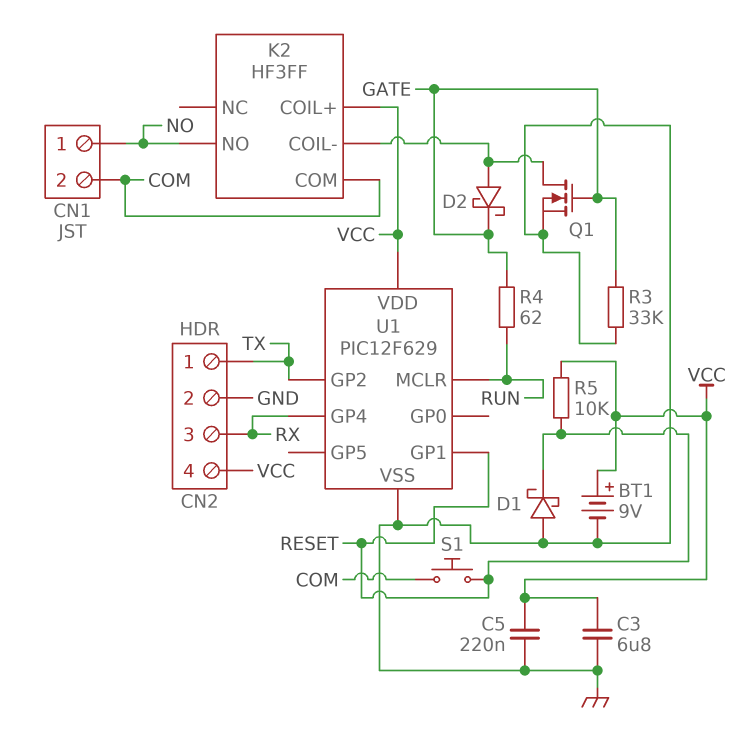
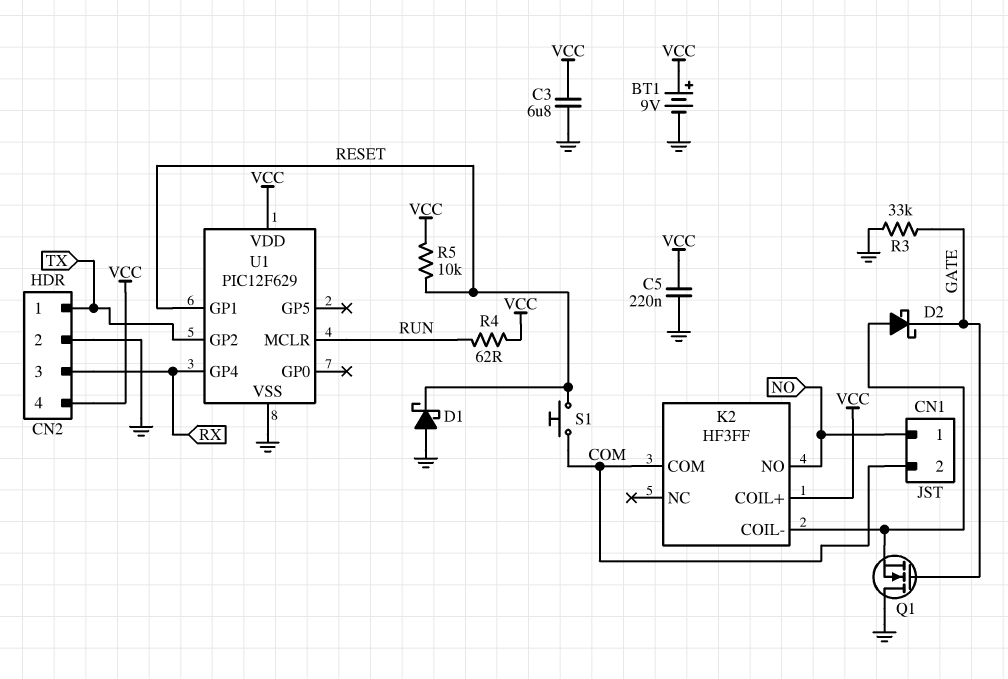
Q1: NMOS (G GATE, D K2/COIL-, S GND) -> NMOS (G GATE, D GND, S K2/COIL-)
R4: 62 (GATE, RUN) -> 62 (RUN, VCC)

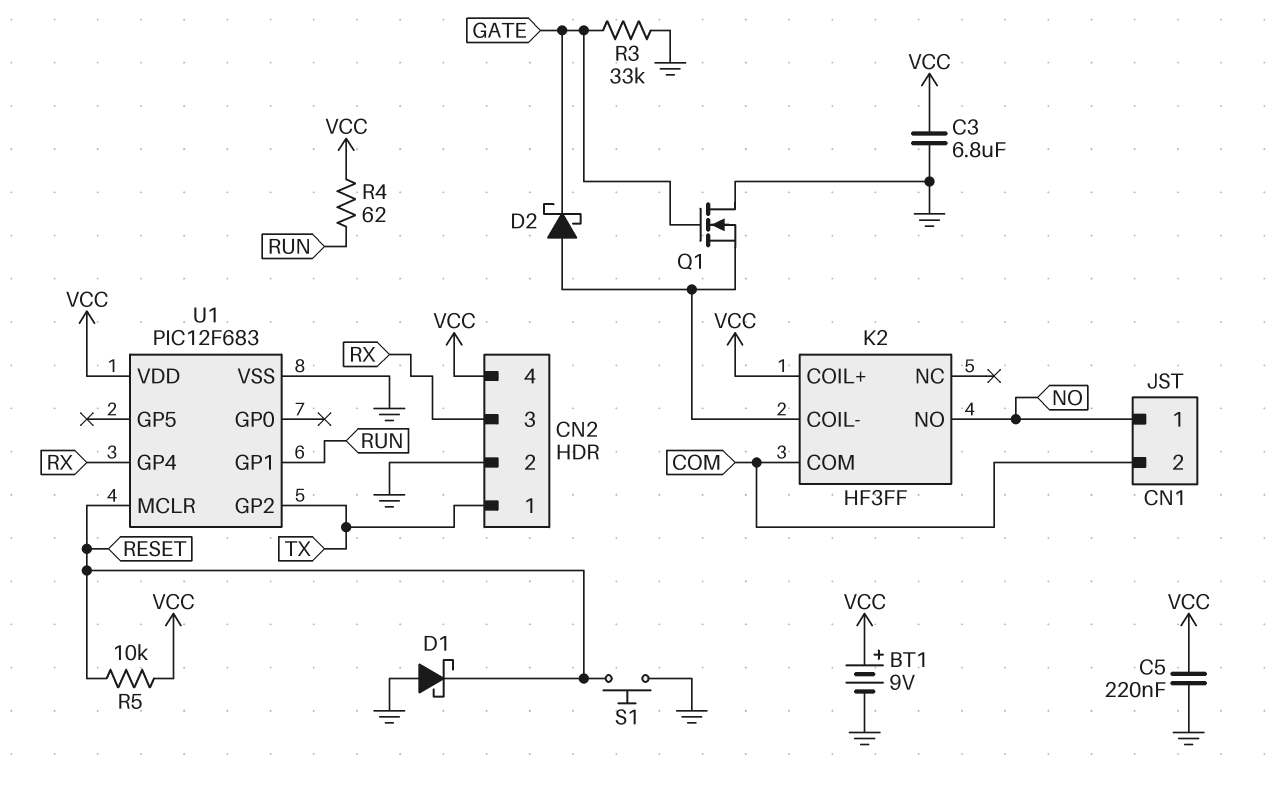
S1: button (COM, RESET) -> button (GND, RESET)
U1: PIC12F629 -> PIC12F683
U1 pin GP1: RESET -> RUN
U1 pin MCLR: RUN -> RESET

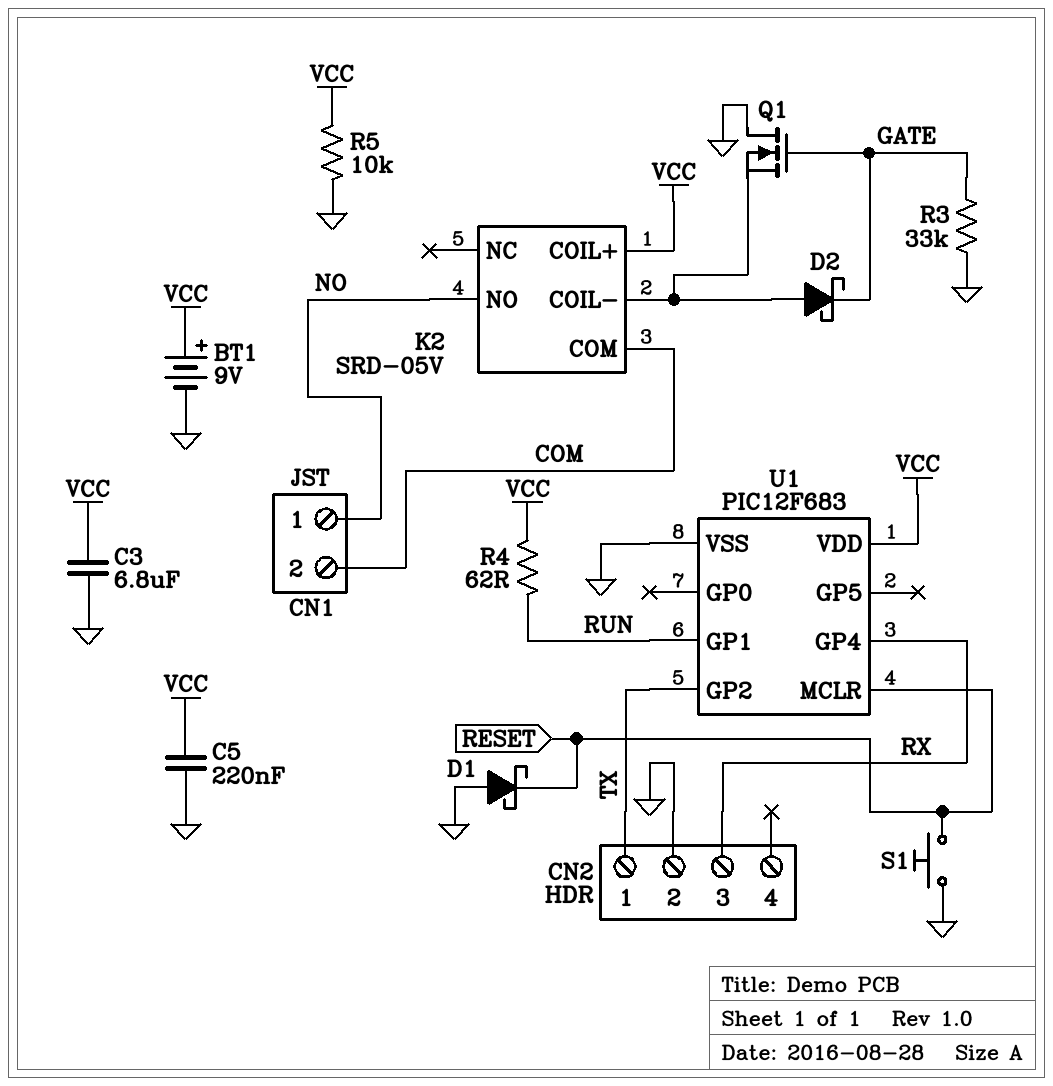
CN2 pin 4: VCC -> none
K2: HF3FF -> SRD-05V
R5: 10k (RESET, VCC) -> 10k (GND, VCC)

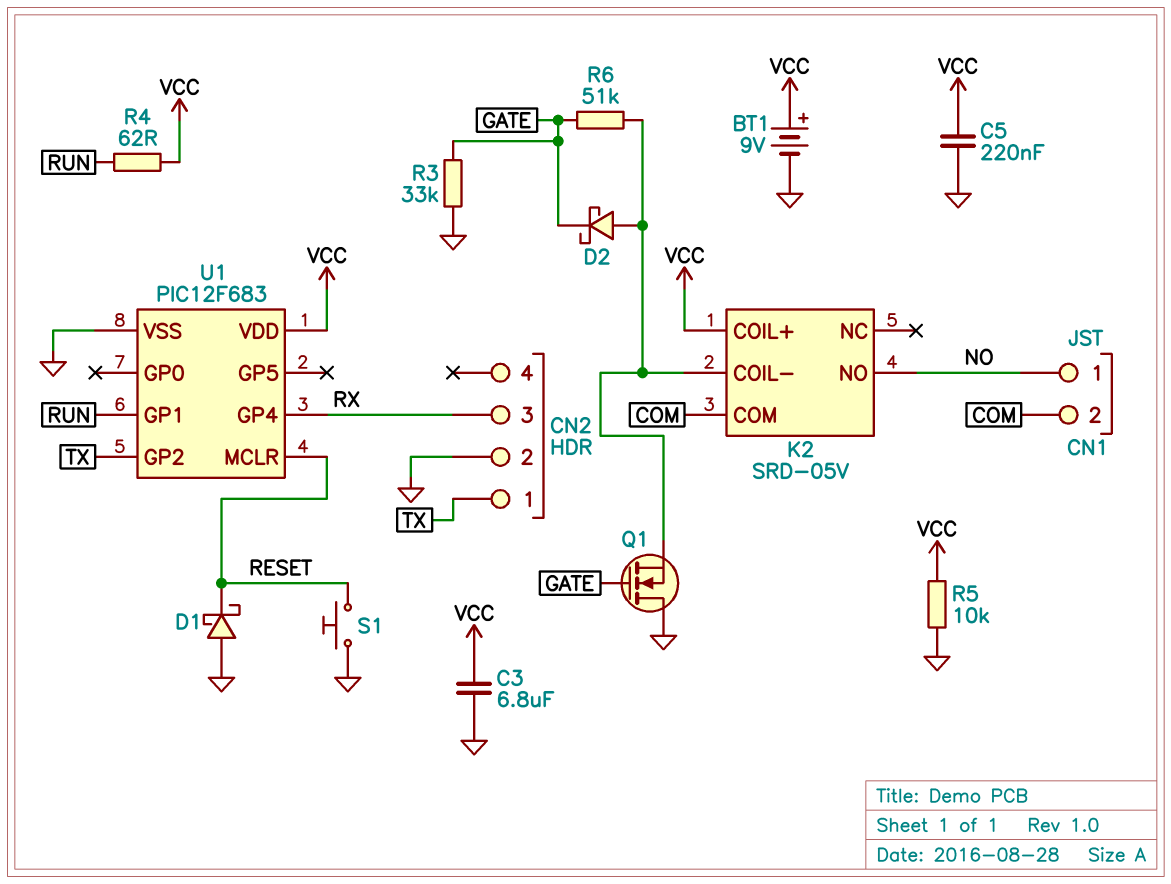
R6: none -> 51k (GATE, K2/COIL-)

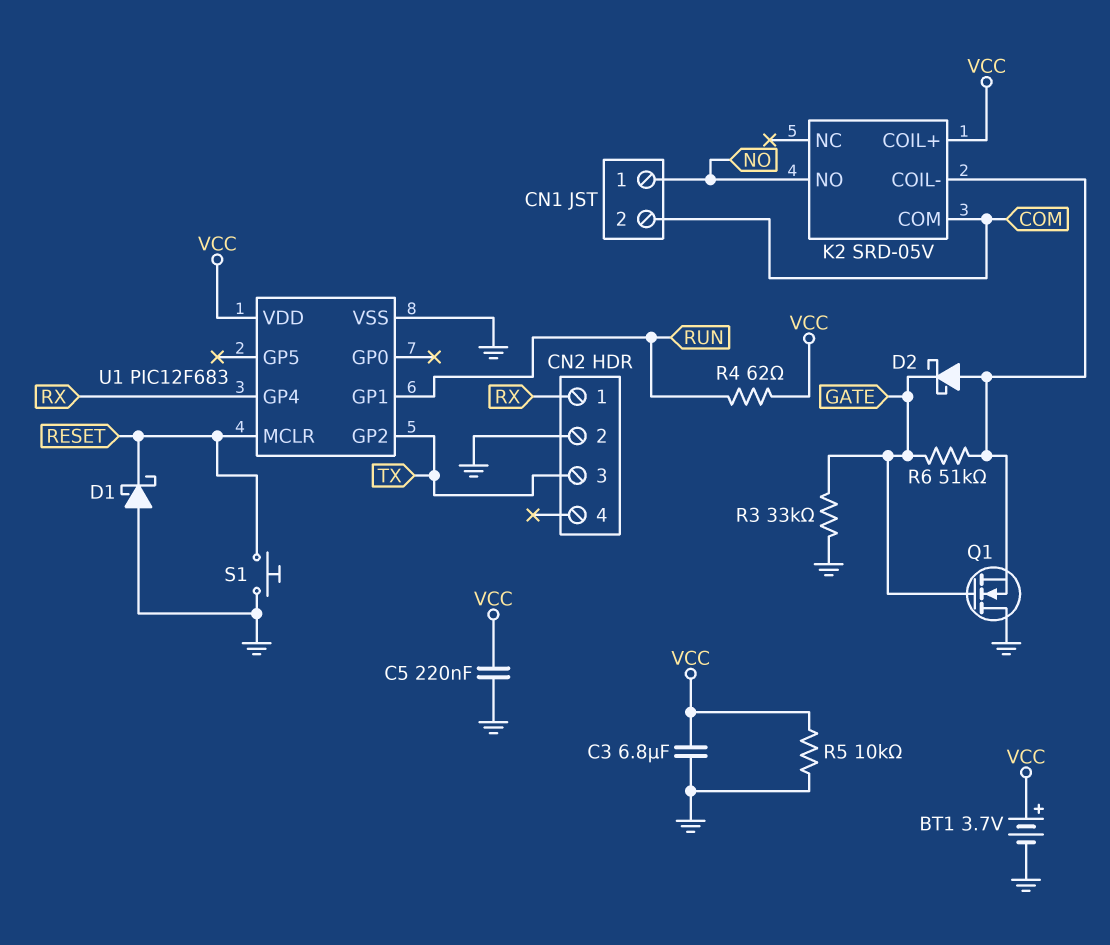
BT1: 9V (plus VCC, minus GND) -> 3.7V (plus VCC, minus GND)
CN2 pin 1: TX -> RX
CN2 pin 3: RX -> TX

